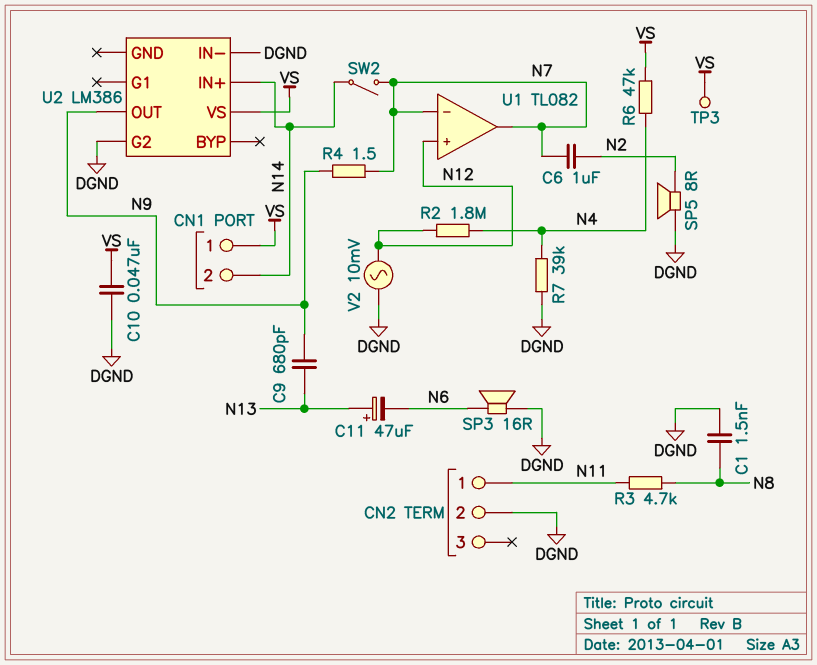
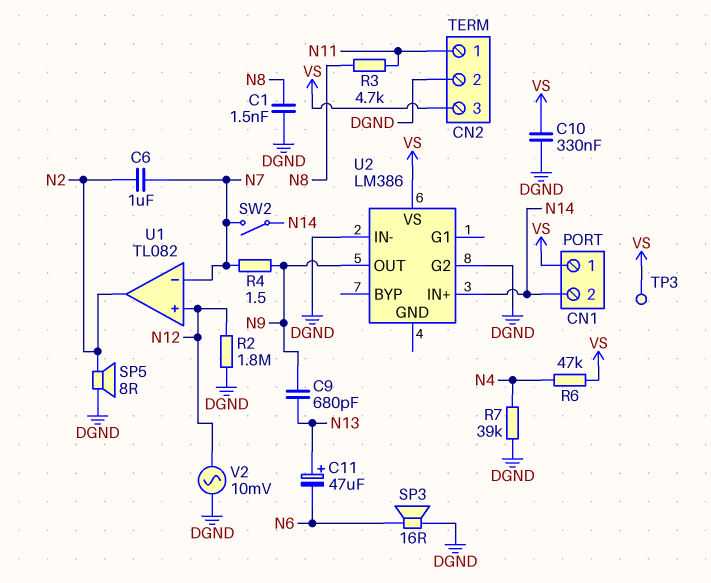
C10: 47nF (DGND, VS) -> 330nF (DGND, VS)
CN2 pin 3: none -> VS
R2: 1.8M (N4, N12) -> 1.8M (DGND, N12)
U1 pin out: N7 -> N2

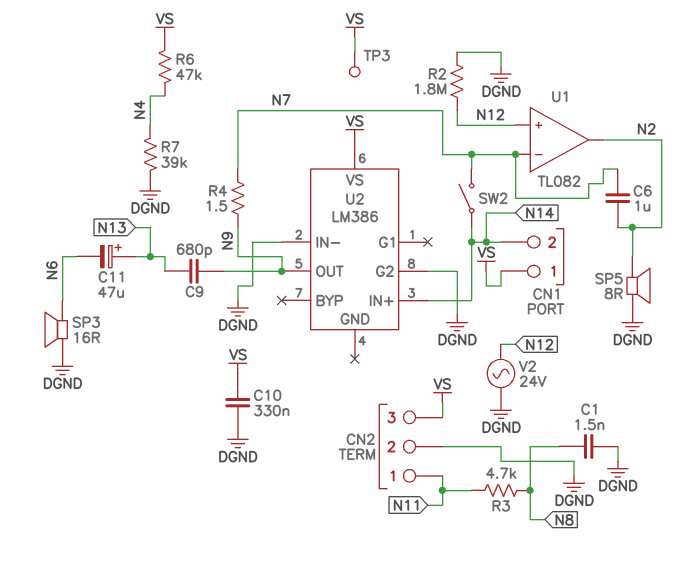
V2: AC 10mV (DGND, N12) -> AC 24V (DGND, N12)

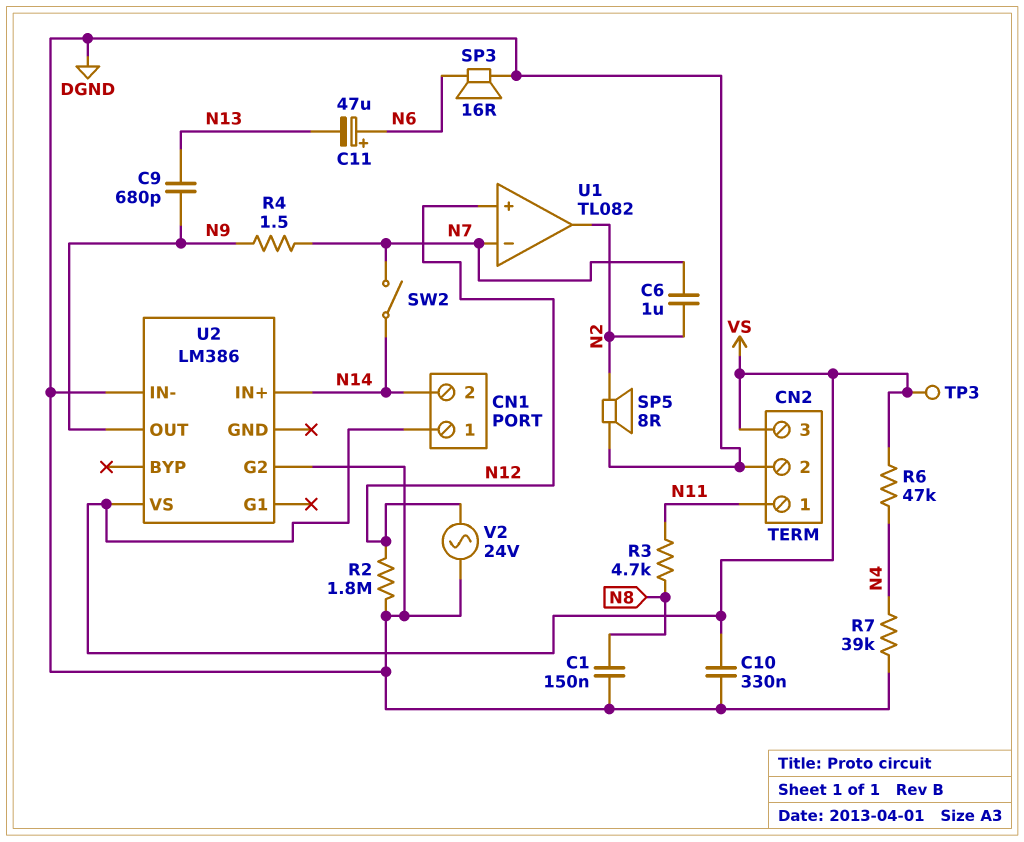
C1: 1.5nF (DGND, N8) -> 150nF (DGND, N8)
C11: 47uF (plus N13, minus N6) -> 47uF (plus N6, minus N13)

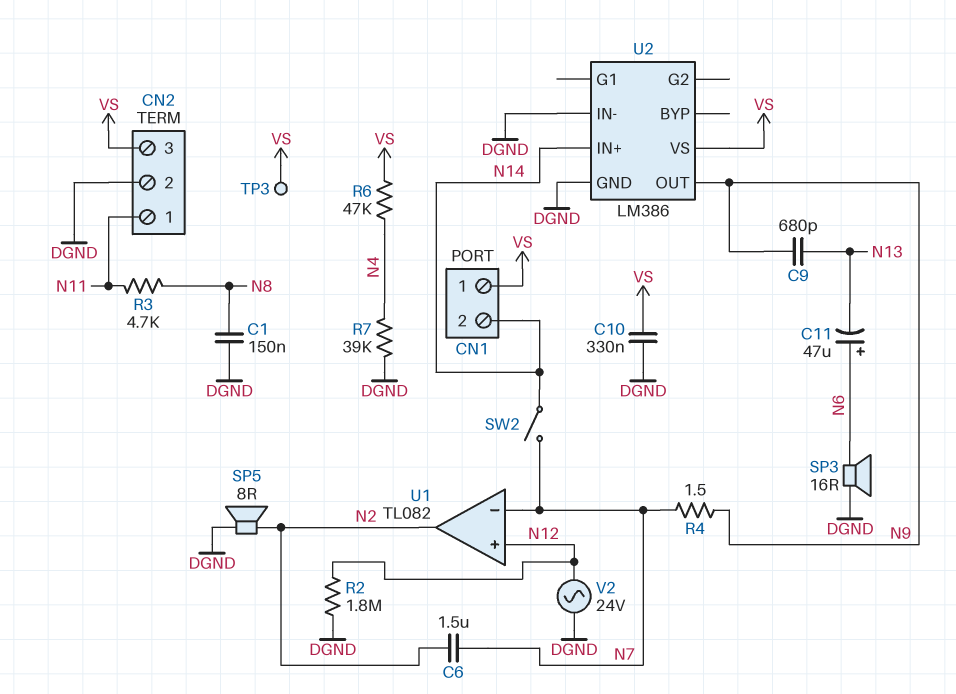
C6: 1uF (N2, N7) -> 1.5uF (N2, N7)
U2 pin G2: DGND -> none
U2 pin GND: none -> DGND

